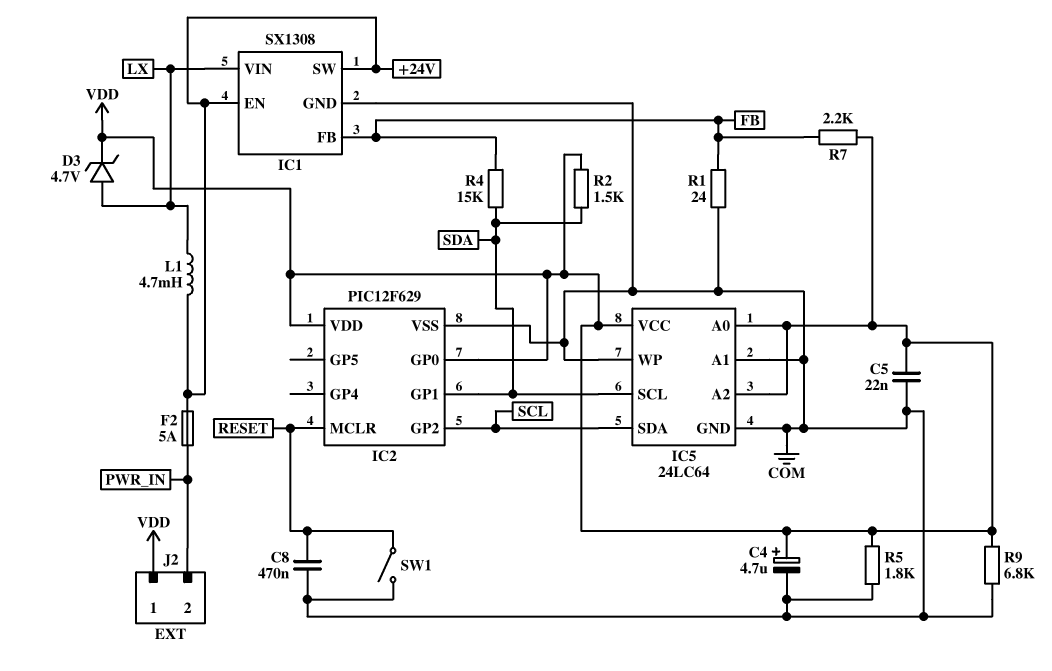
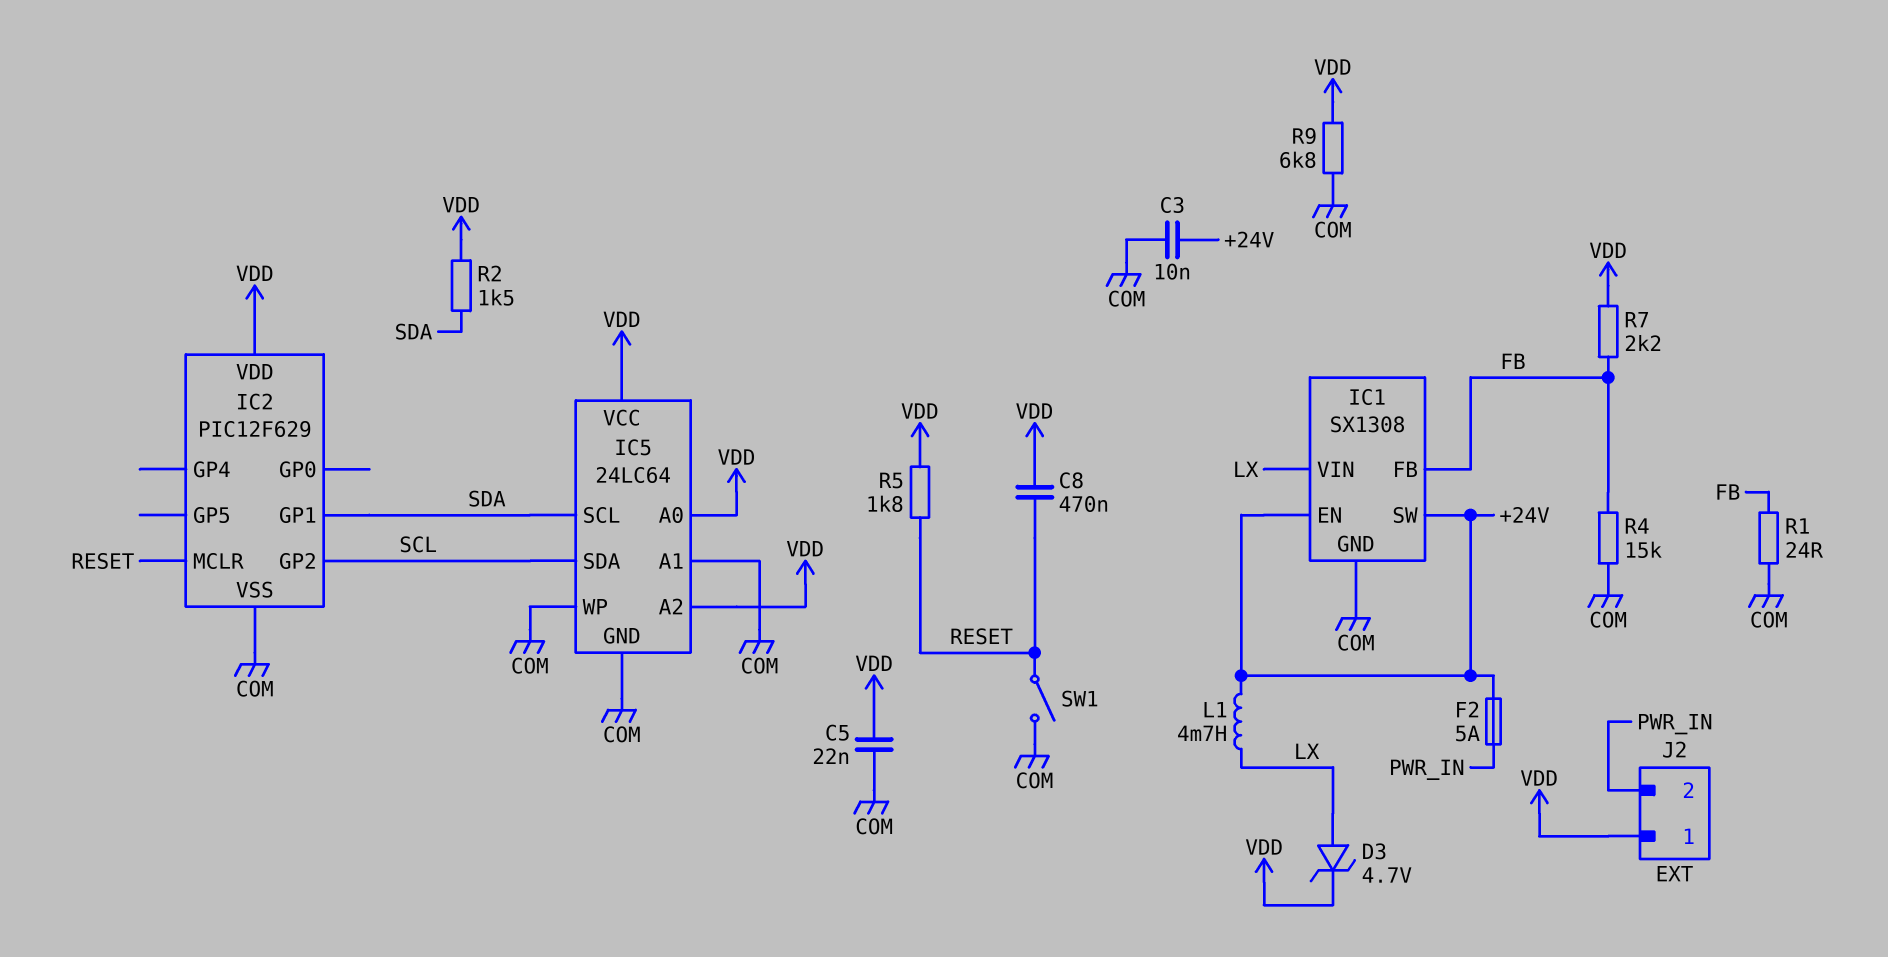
C3: none -> 10nF (+24V, COM)
C4: 4.7uF (plus VDD, minus COM) -> none
C8: 470nF (COM, RESET) -> 470nF (RESET, VDD)
IC2 pin GP0: VDD -> none
R4: 15k (FB, SDA) -> 15k (COM, FB)
R5: 1.8k (COM, VDD) -> 1.8k (RESET, VDD)

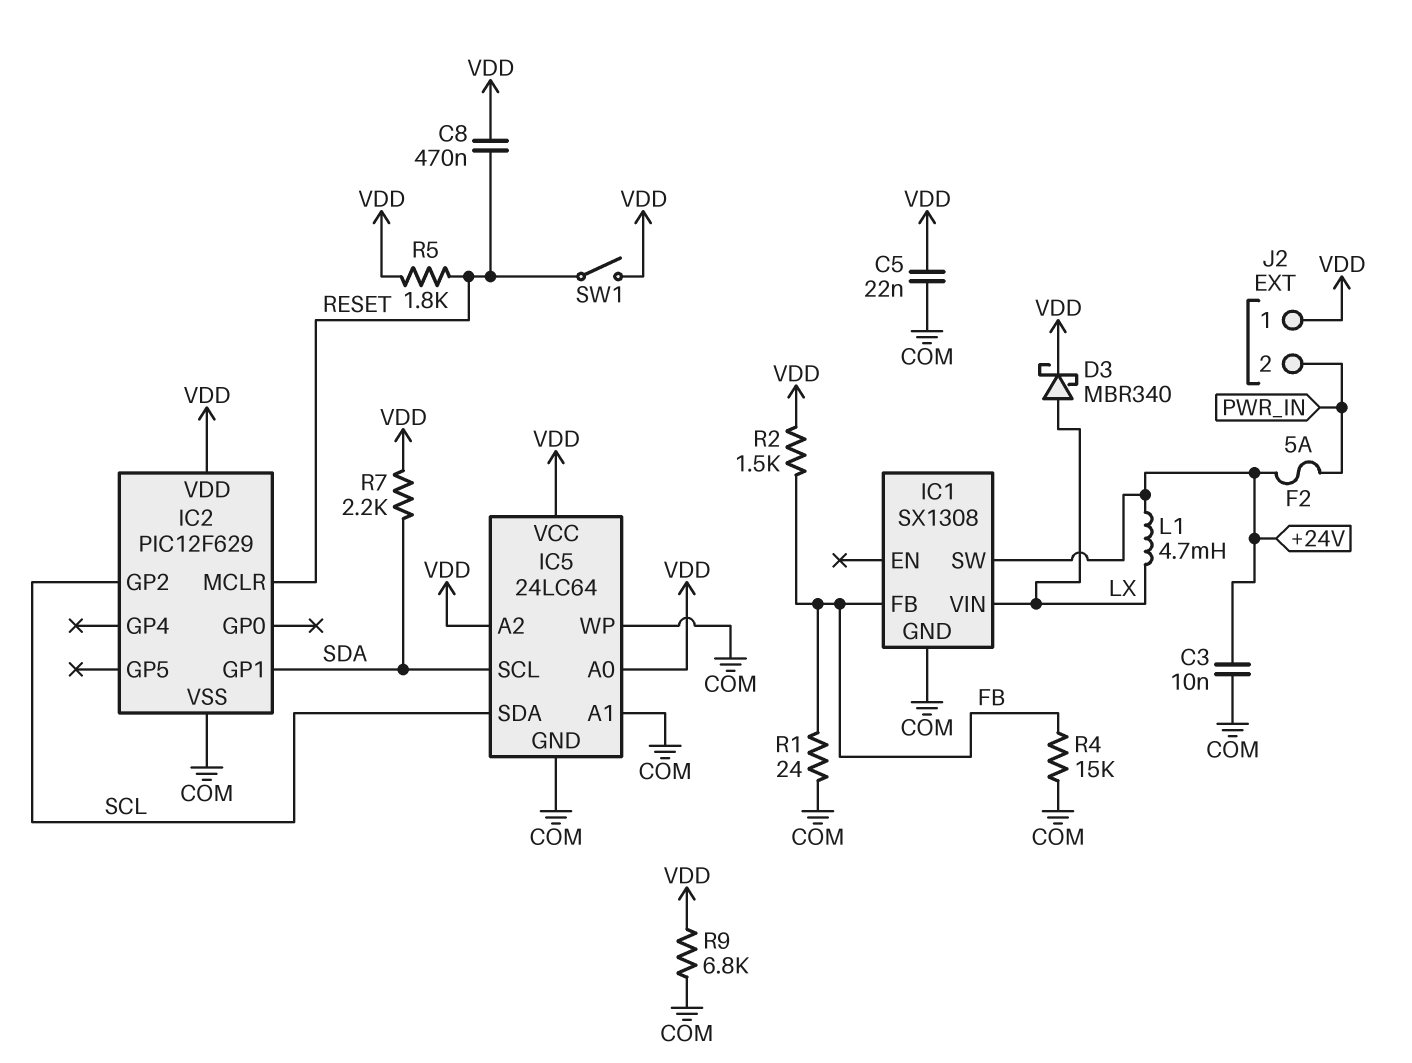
D3: zener 4.7V (A LX, K VDD) -> schottky MBR340 (A LX, K VDD)
IC1 pin EN: +24V -> none
R2: 1.5k (SDA, VDD) -> 1.5k (FB, VDD)
R7: 2.2k (FB, VDD) -> 2.2k (SDA, VDD)
SW1: switch (COM, RESET) -> switch (RESET, VDD)

